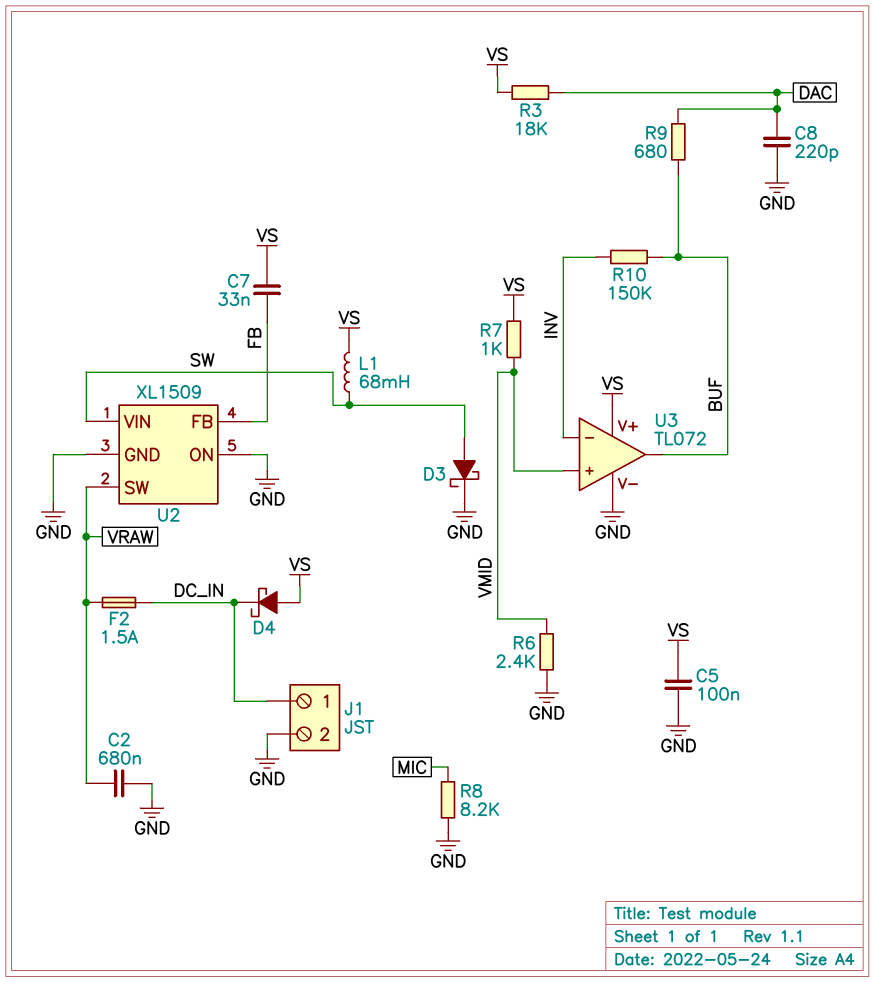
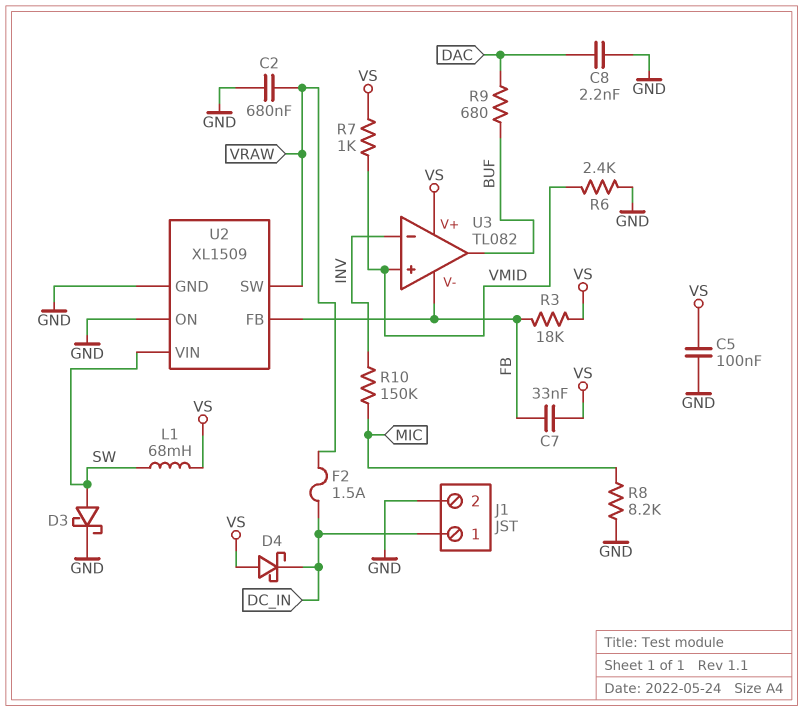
C8: 220pF (DAC, GND) -> 2.2nF (DAC, GND)
R3: 18k (DAC, VS) -> 18k (FB, VS)
R10: 150k (BUF, INV) -> 150k (INV, MIC)
U3: TL072 -> TL082
U3 pin V-: GND -> FB

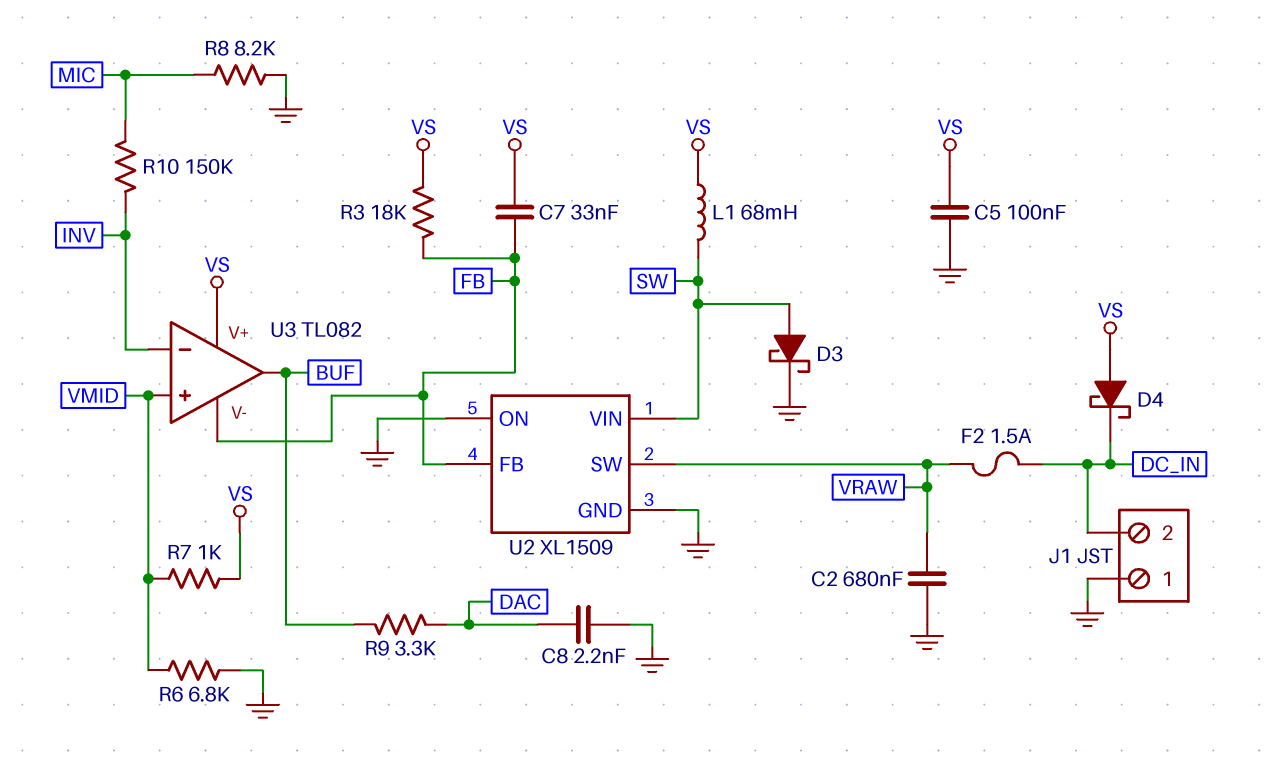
J1 pin 1: DC_IN -> GND
J1 pin 2: GND -> DC_IN
R6: 2.4k (GND, VMID) -> 6.8k (GND, VMID)
R9: 680 (BUF, DAC) -> 3.3k (BUF, DAC)

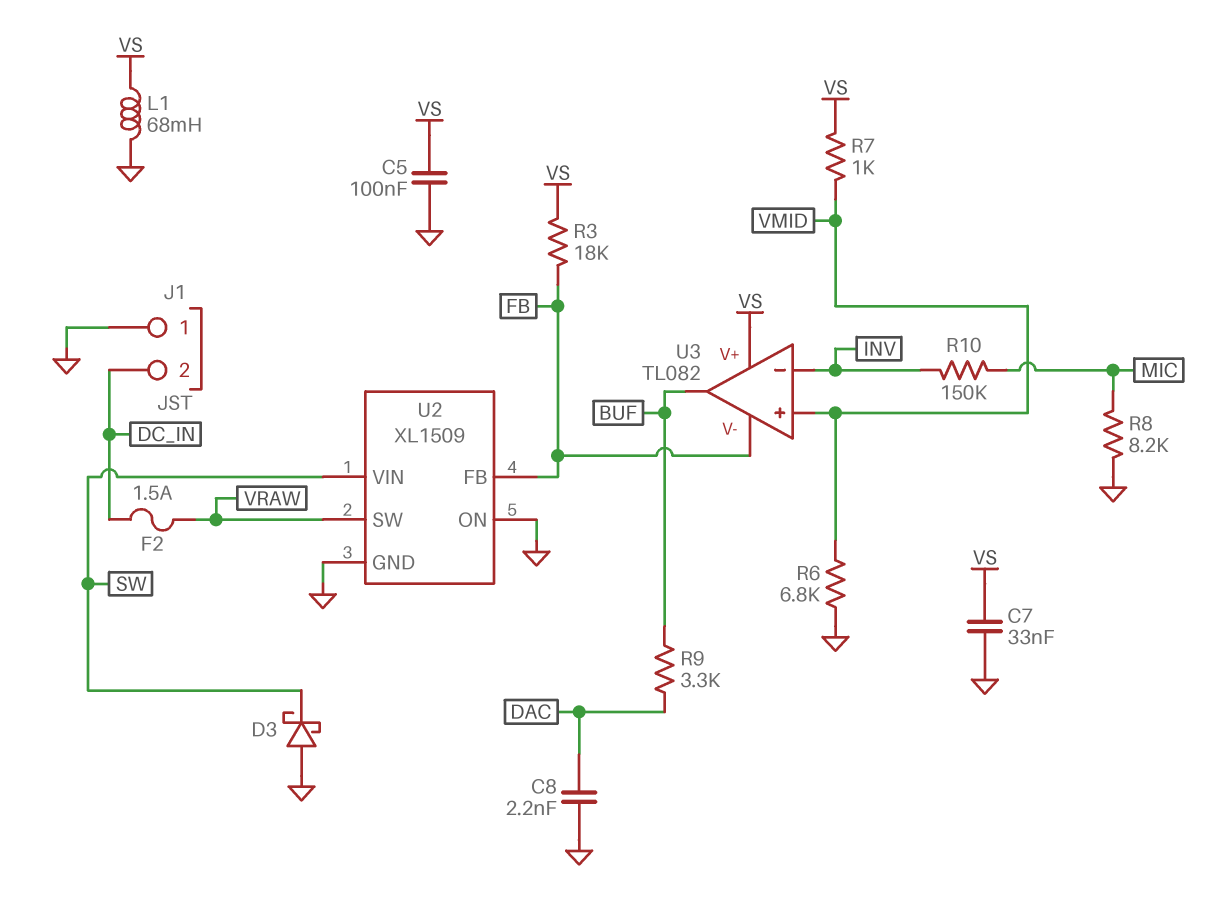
C2: 680nF (GND, VRAW) -> none
C7: 33nF (FB, VS) -> 33nF (GND, VS)
D3: schottky (A SW, K GND) -> schottky (A GND, K SW)
D4: schottky (A VS, K DC_IN) -> none
L1: 68mH (SW, VS) -> 68mH (GND, VS)

